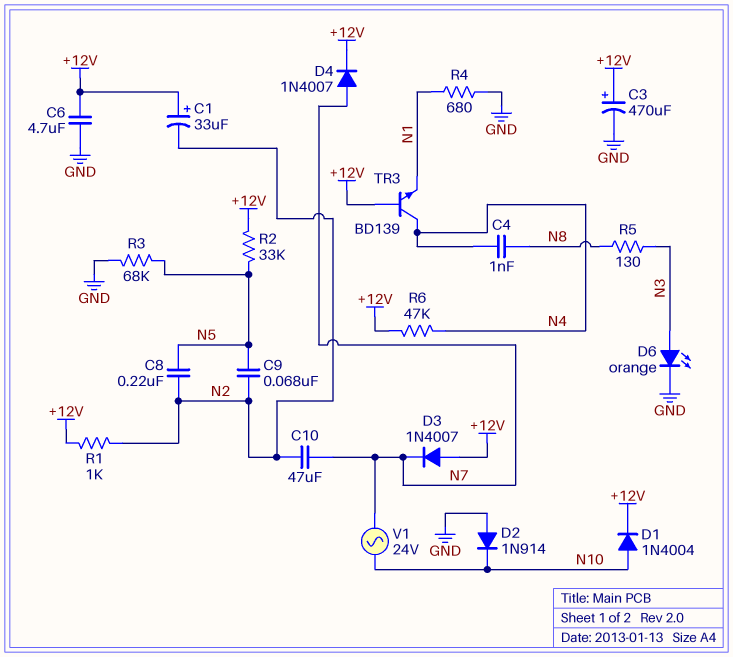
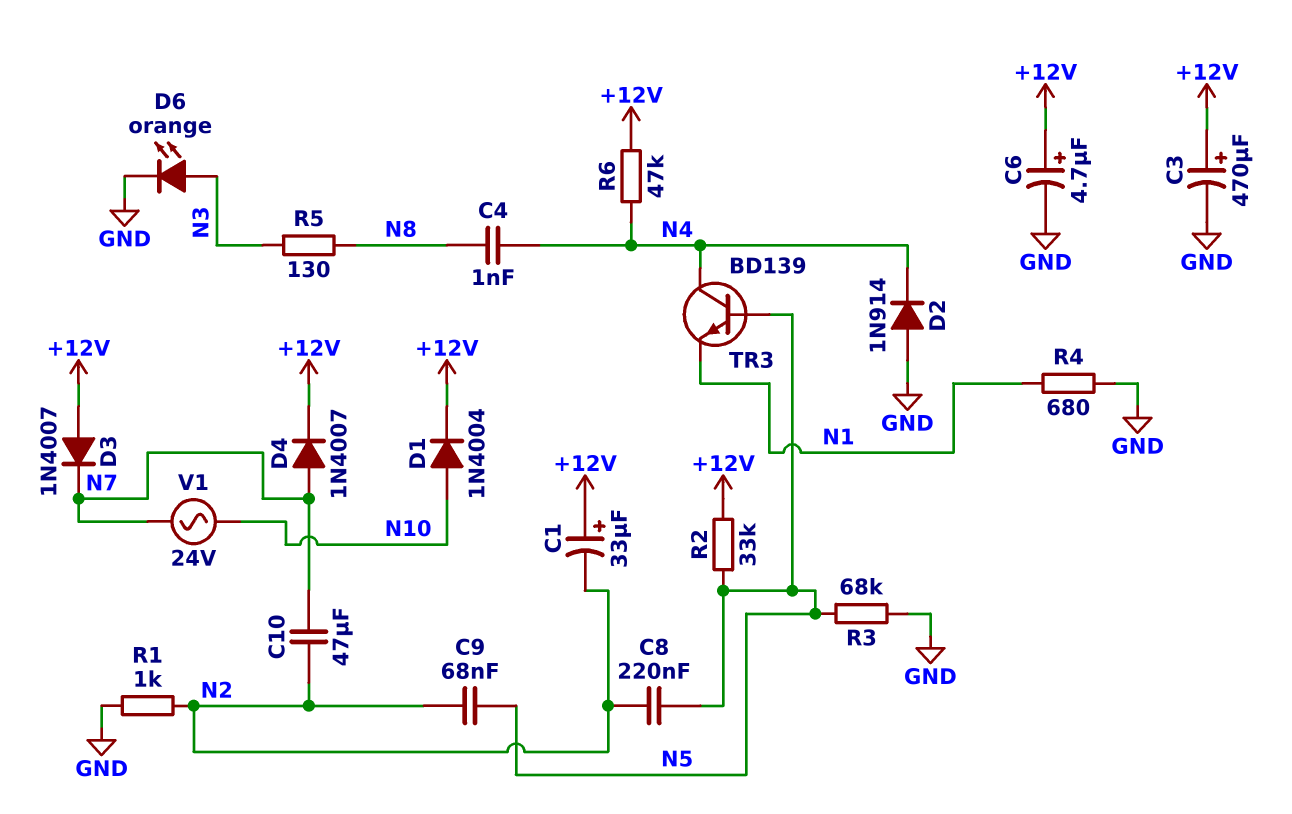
C6: 4.7uF (+12V, GND) -> 4.7uF (plus +12V, minus GND)
D2: diode 1N914 (A GND, K N10) -> diode 1N914 (A GND, K N4)
R1: 1k (+12V, N2) -> 1k (GND, N2)
TR3: NPN BD139 (B +12V, C N4, E N1) -> NPN BD139 (B N5, C N4, E N1)

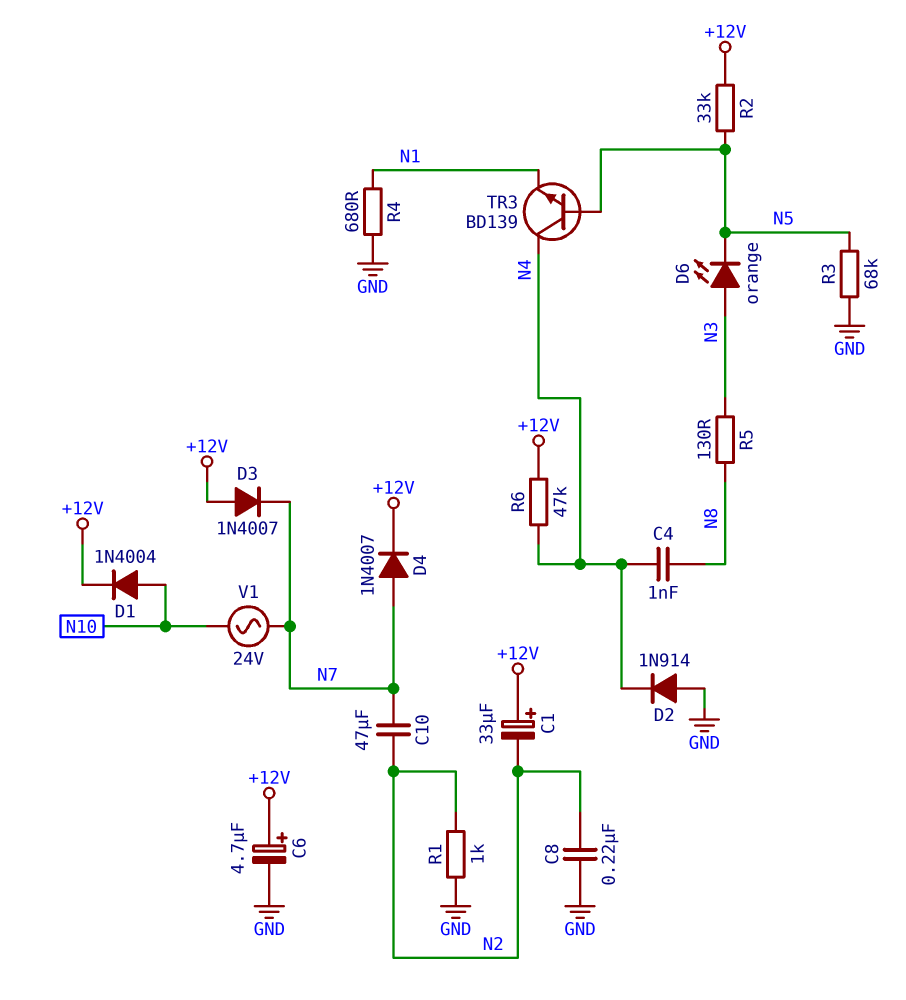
C3: 470uF (plus +12V, minus GND) -> none
C8: 220nF (N2, N5) -> 220nF (GND, N2)
C9: 68nF (N2, N5) -> none
D6: LED orange (A N3, K GND) -> LED orange (A N3, K N5)

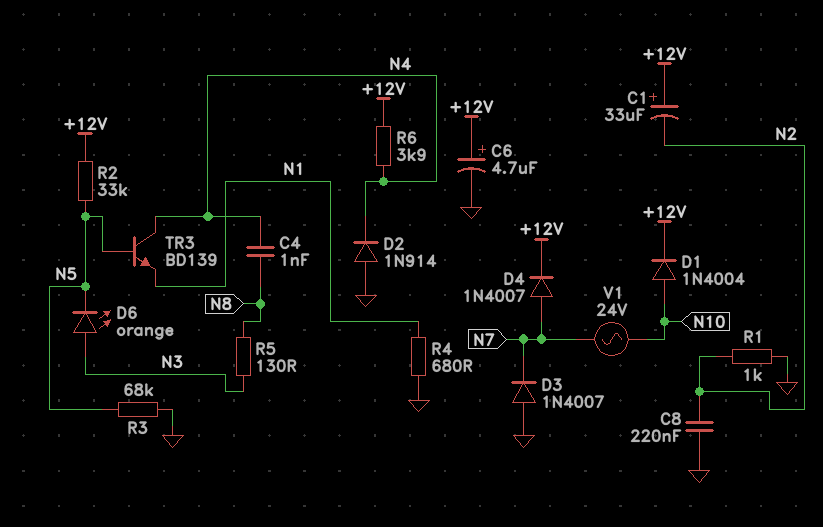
C10: 47uF (N2, N7) -> none
D3: diode 1N4007 (A +12V, K N7) -> diode 1N4007 (A GND, K N7)
R6: 47k (+12V, N4) -> 3.9k (+12V, N4)

